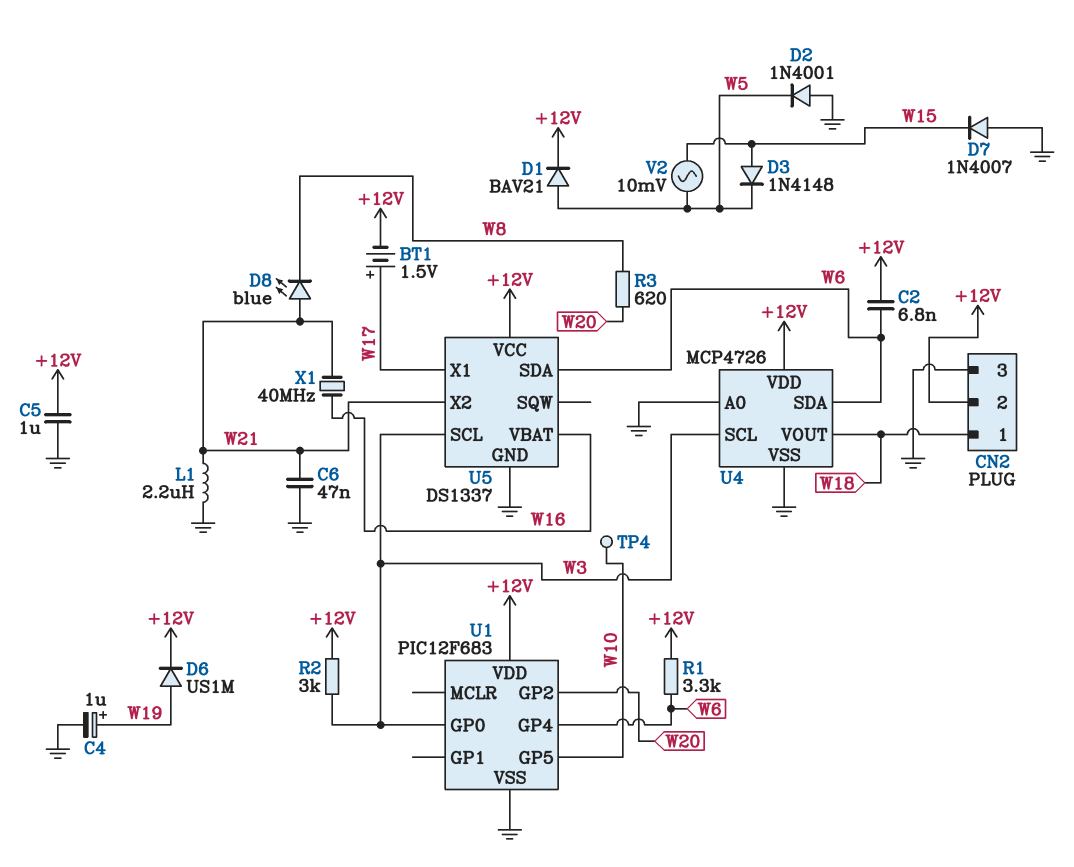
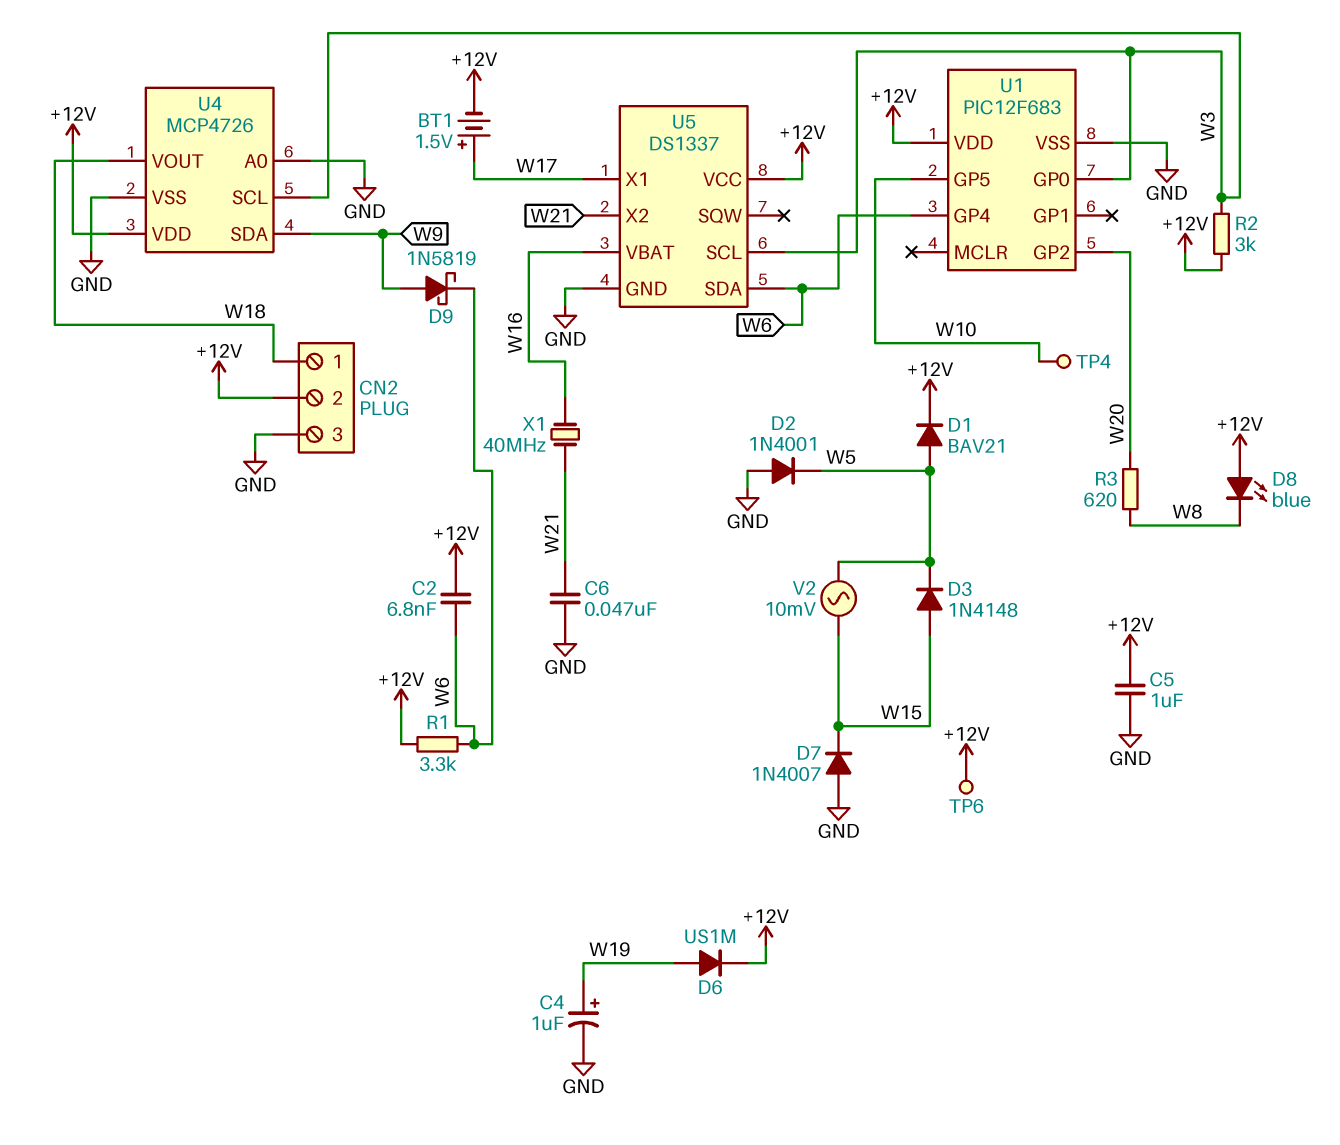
D8: LED blue (A W21, K W8) -> LED blue (A +12V, K W8)
D9: none -> schottky 1N5819 (A W9, K W6)
L1: 2.2uH (GND, W21) -> none
TP6: none -> test point (+12V)
U4 pin SDA: W6 -> W9

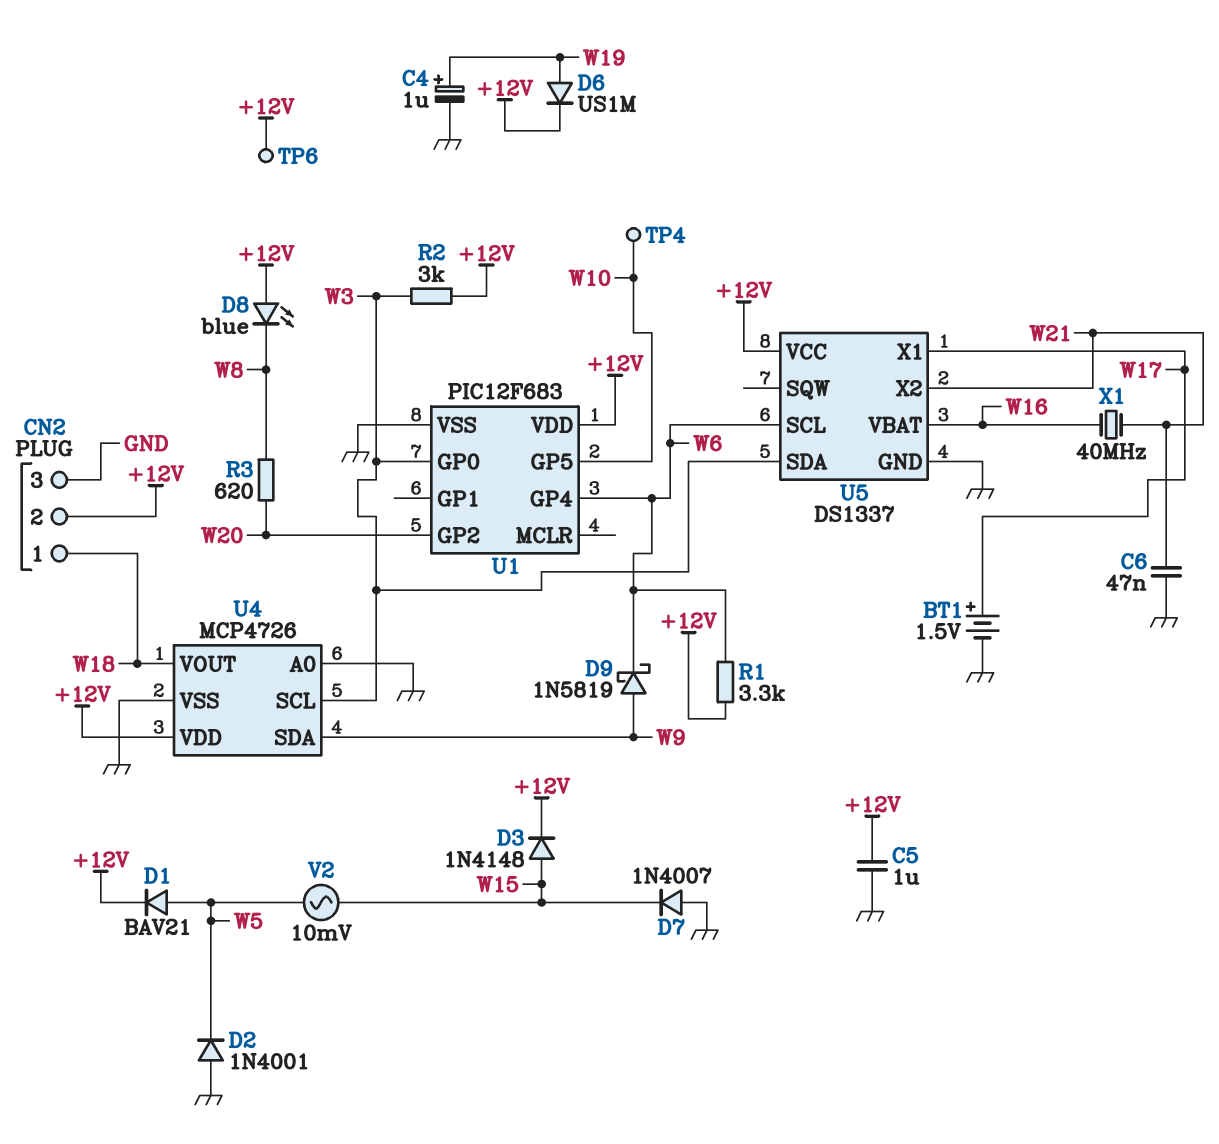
BT1: 1.5V (plus W17, minus +12V) -> 1.5V (plus W17, minus GND)
C2: 6.8nF (+12V, W6) -> none
D3: diode 1N4148 (A W15, K W5) -> diode 1N4148 (A W15, K +12V)
U5 pin SCL: W3 -> W6
U5 pin SDA: W6 -> W3

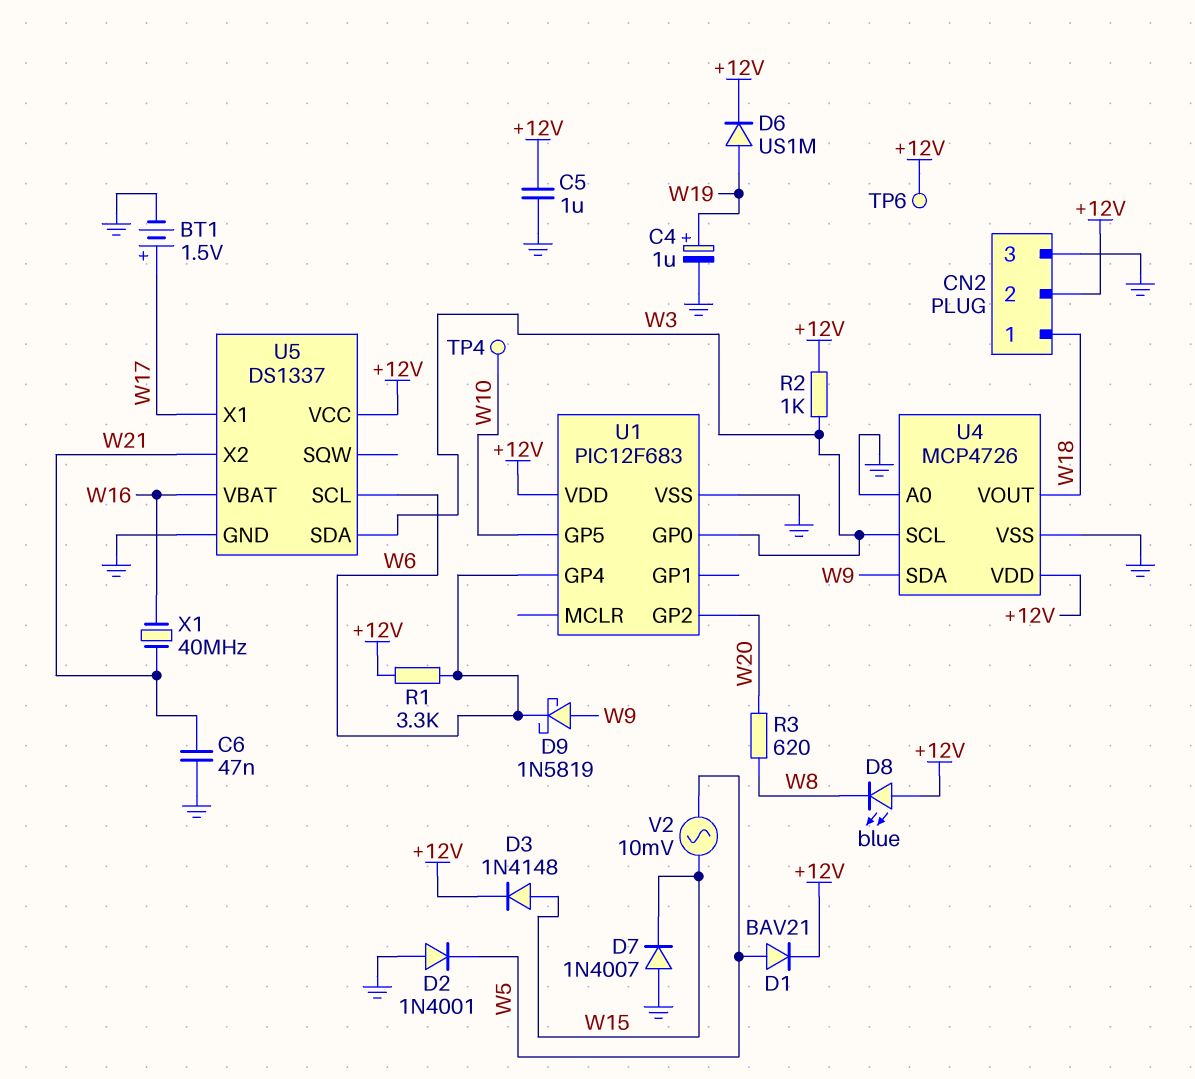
R2: 3k (+12V, W3) -> 1k (+12V, W3)

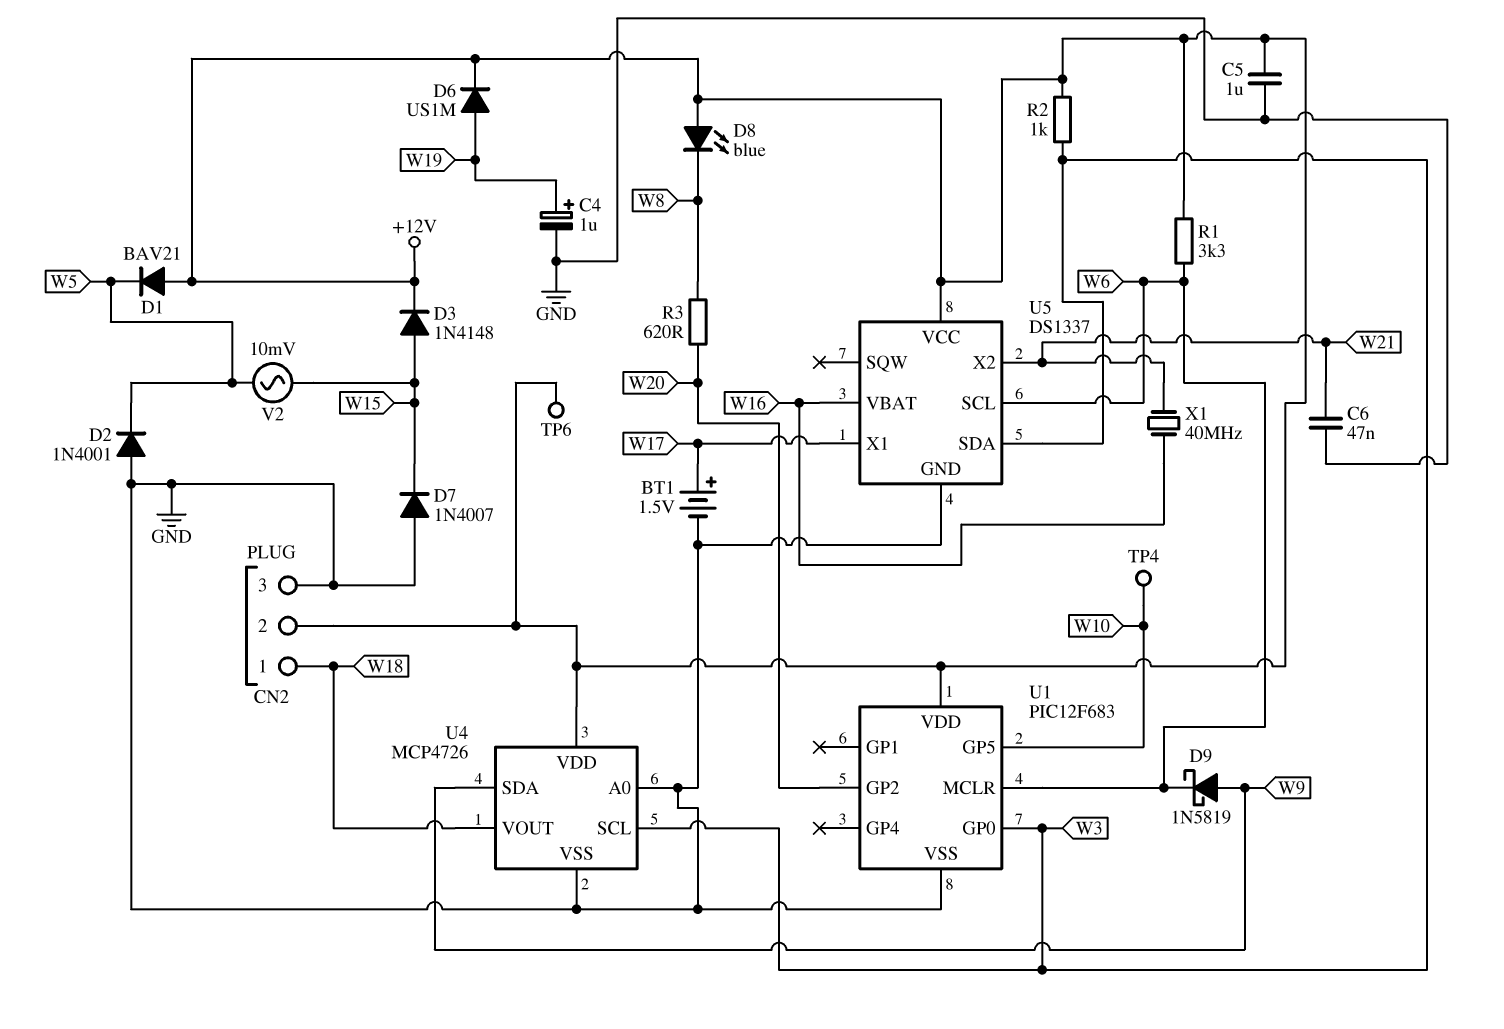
D1: diode BAV21 (A W5, K +12V) -> diode BAV21 (A +12V, K W5)
U1 pin GP4: W6 -> none
U1 pin MCLR: none -> W6

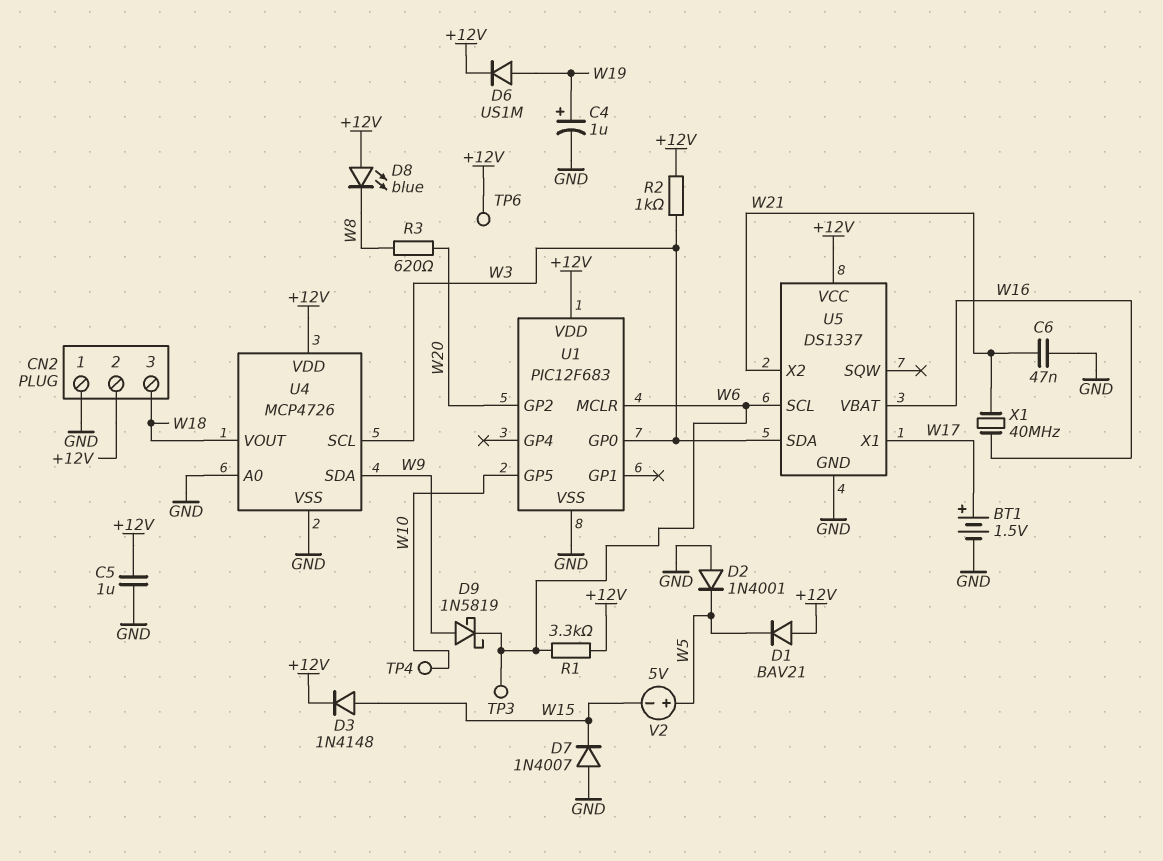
CN2 pin 1: W18 -> GND
CN2 pin 3: GND -> W18
TP3: none -> test point (W6)
V2: AC 10mV (W5, W15) -> 5V (plus W5, minus W15)

